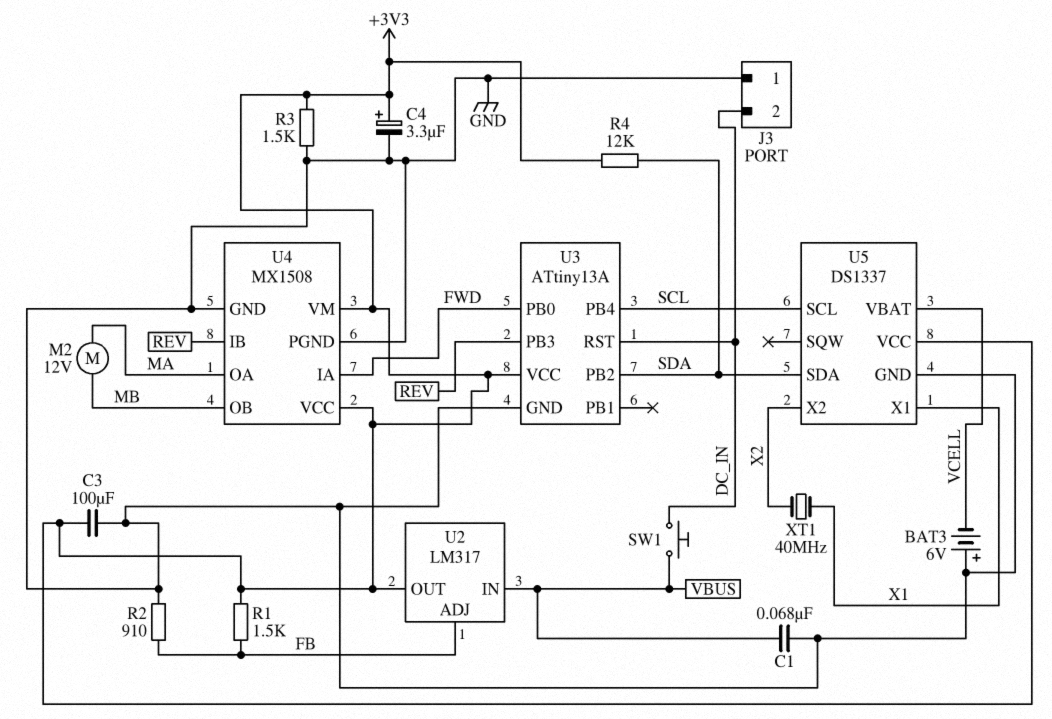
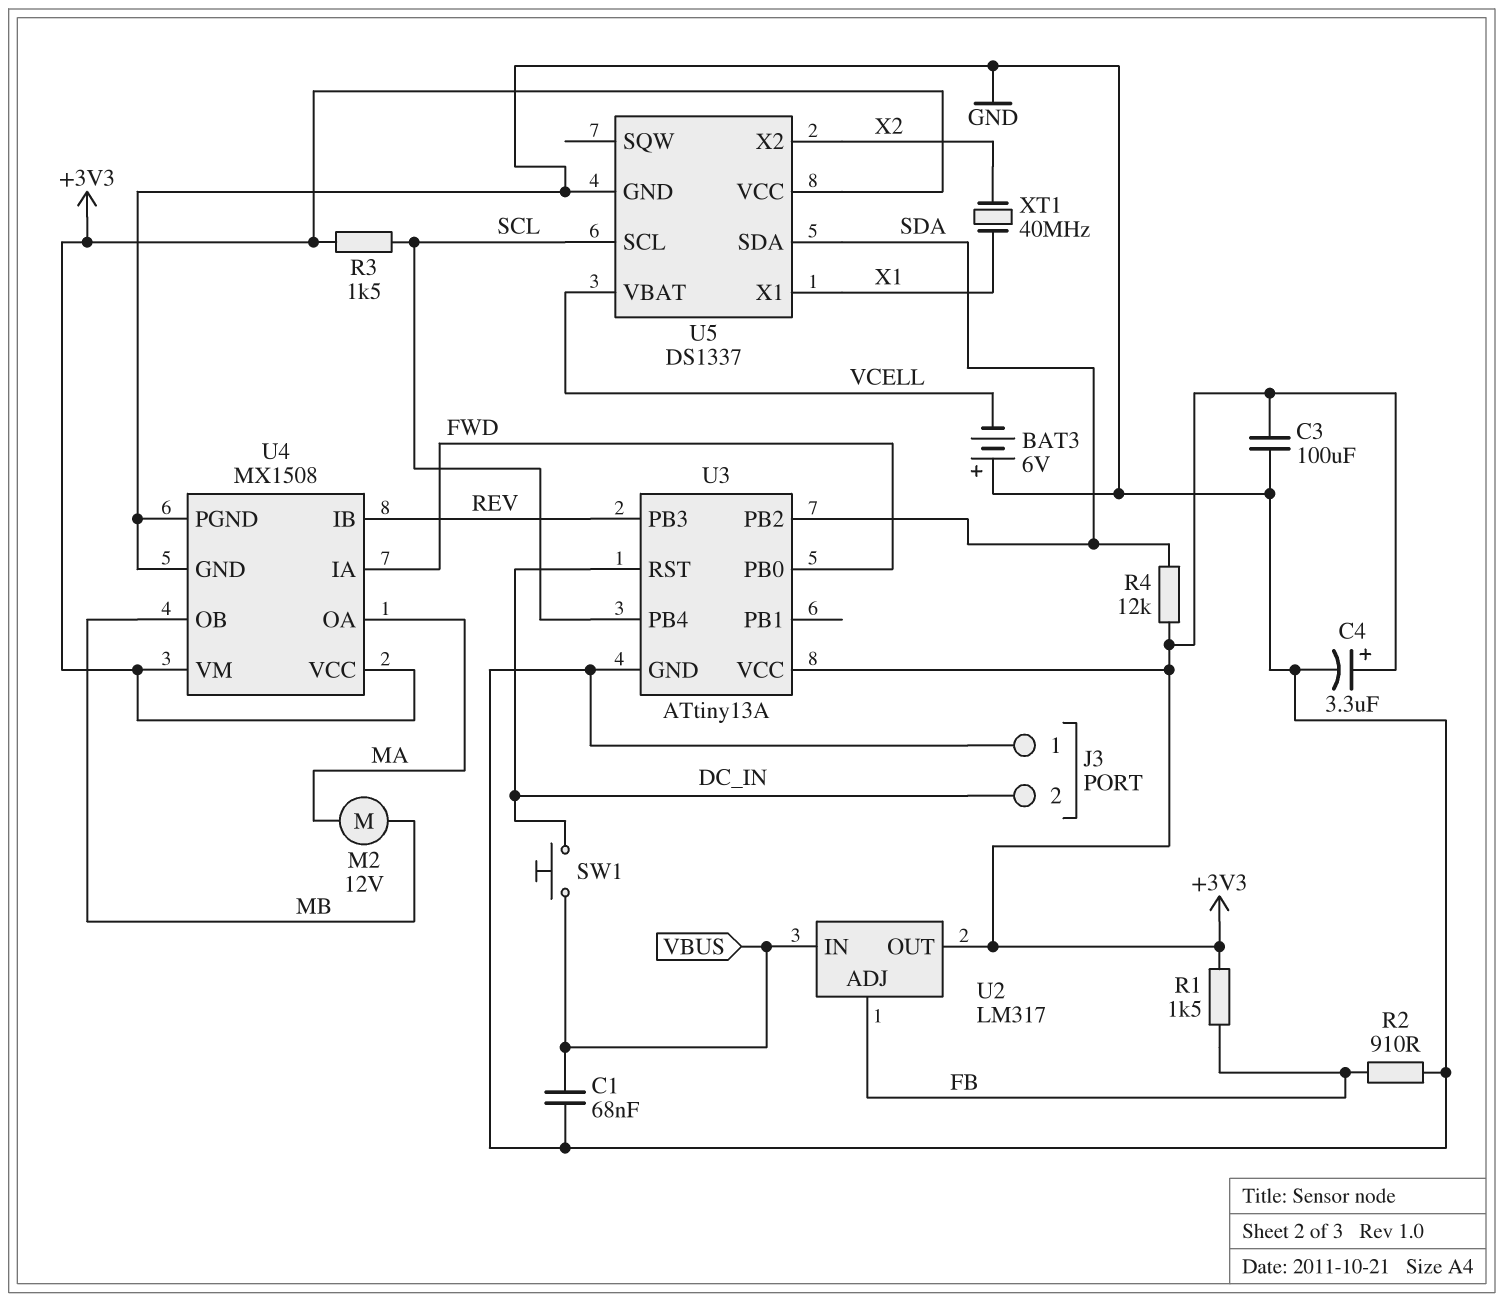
R3: 1.5k (+3V3, GND) -> 1.5k (+3V3, SCL)

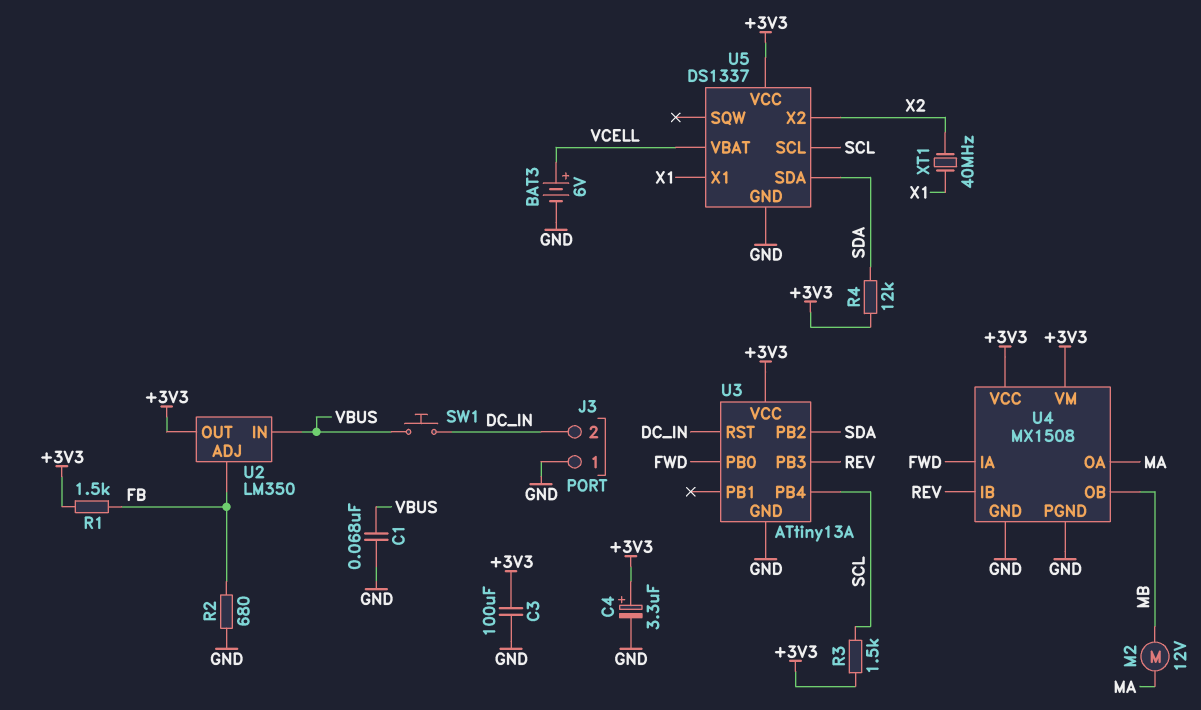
BAT3: 6V (plus GND, minus VCELL) -> 6V (plus VCELL, minus GND)
R2: 910 (FB, GND) -> 680 (FB, GND)
U2: LM317 -> LM350

